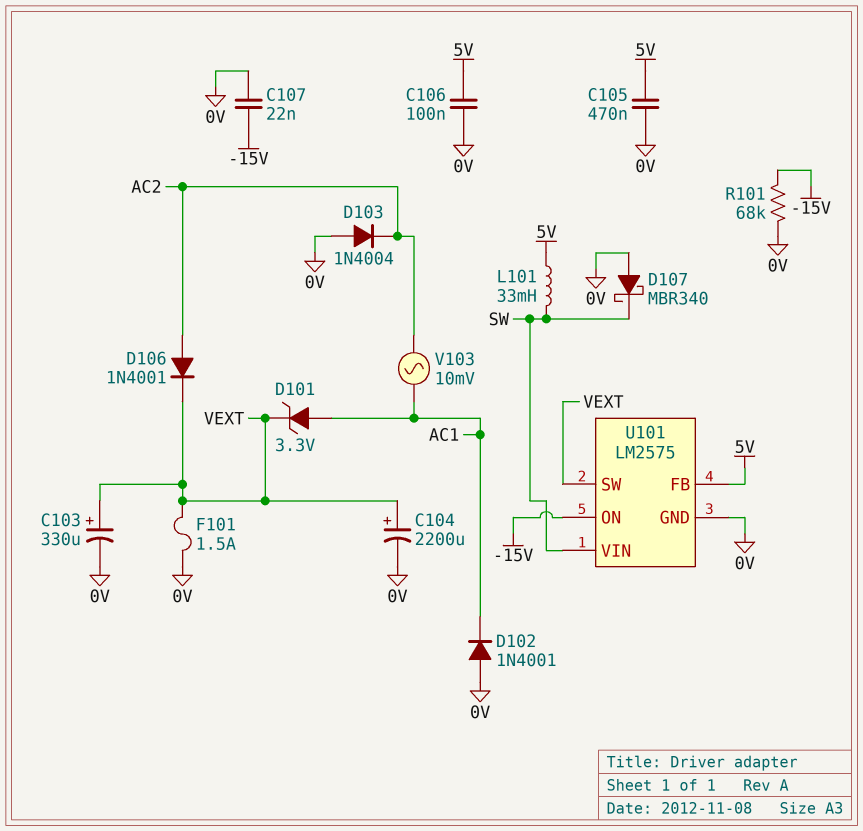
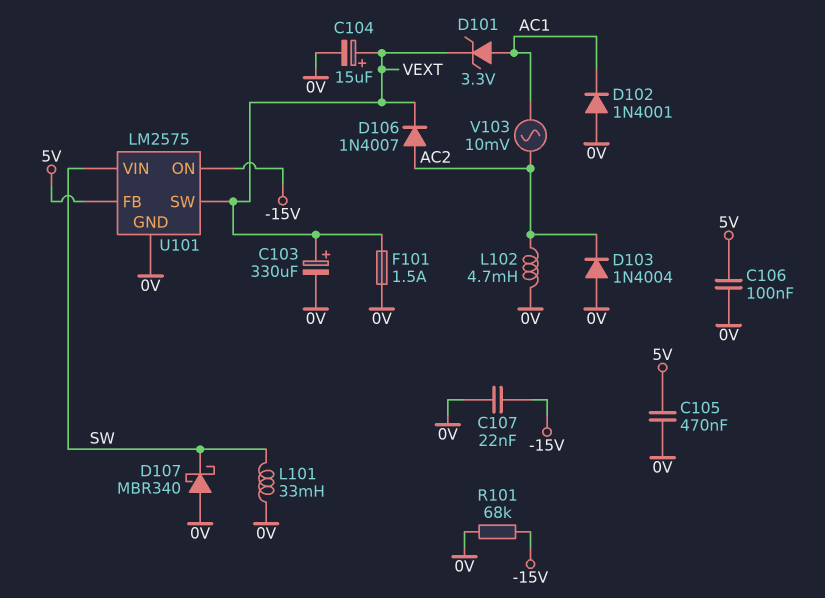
C104: 2200uF (plus VEXT, minus 0V) -> 15uF (plus VEXT, minus 0V)
D106: diode 1N4001 (A AC2, K VEXT) -> diode 1N4007 (A AC2, K VEXT)
L101: 33mH (5V, SW) -> 33mH (0V, SW)
L102: none -> 4.7mH (0V, AC2)

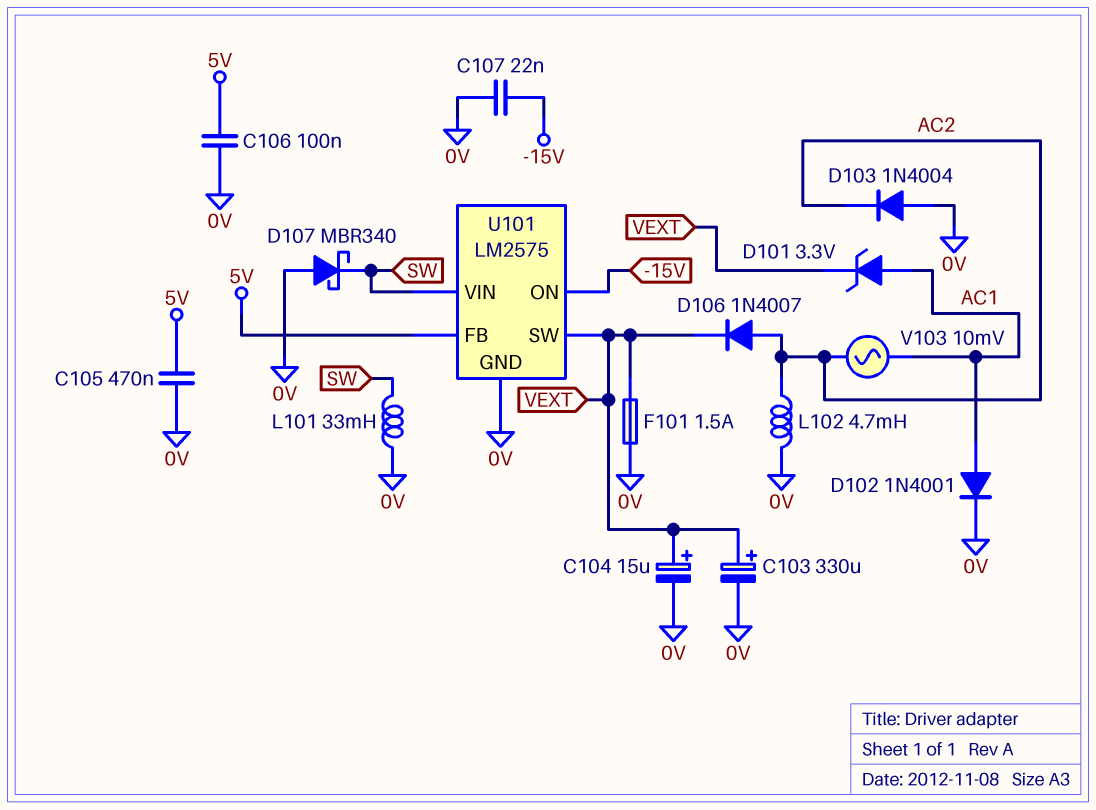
D102: diode 1N4001 (A 0V, K AC1) -> diode 1N4001 (A AC1, K 0V)
R101: 68k (-15V, 0V) -> none

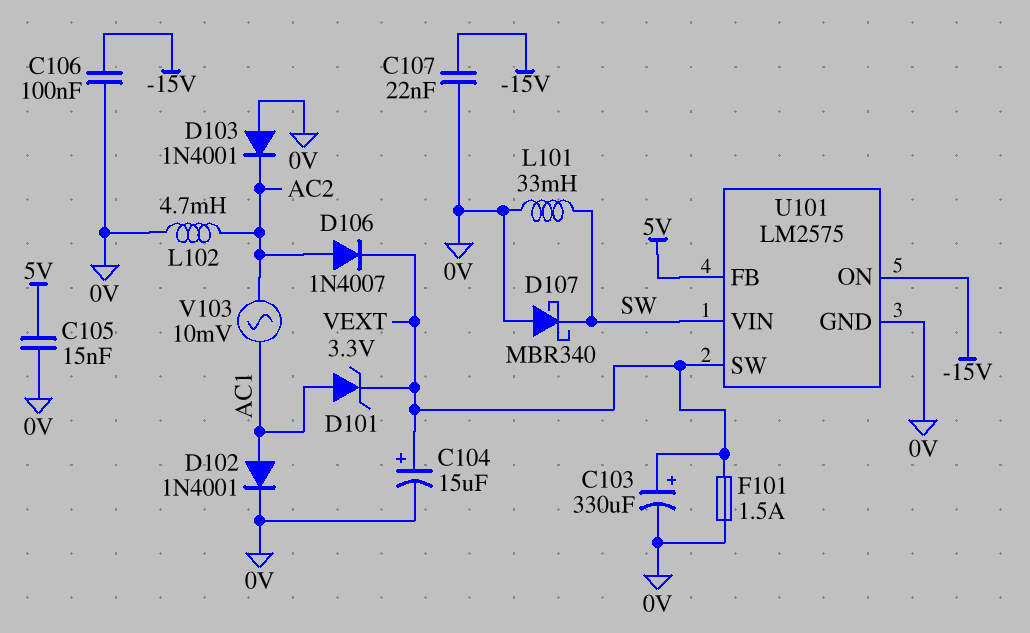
C105: 470nF (0V, 5V) -> 15nF (0V, 5V)
C106: 100nF (0V, 5V) -> 100nF (-15V, 0V)
D103: diode 1N4004 (A 0V, K AC2) -> diode 1N4001 (A 0V, K AC2)

